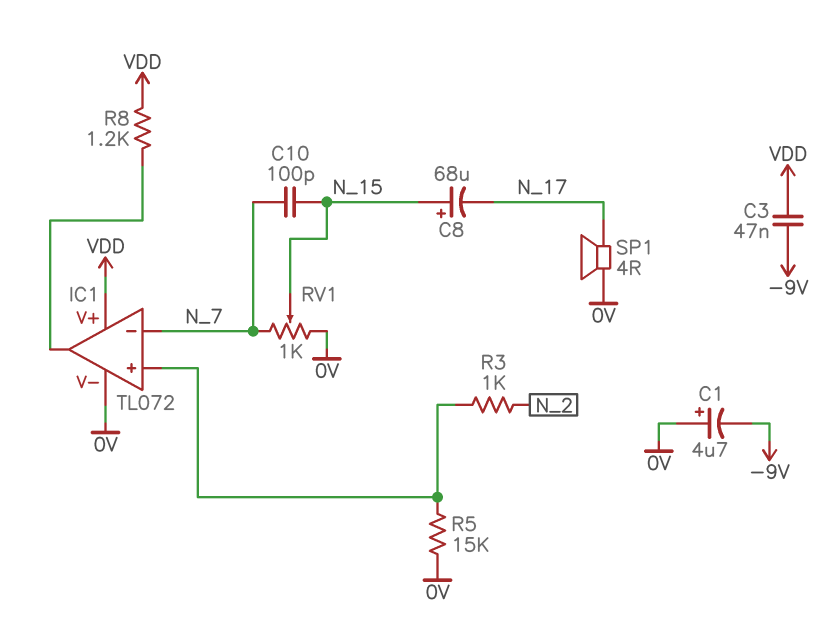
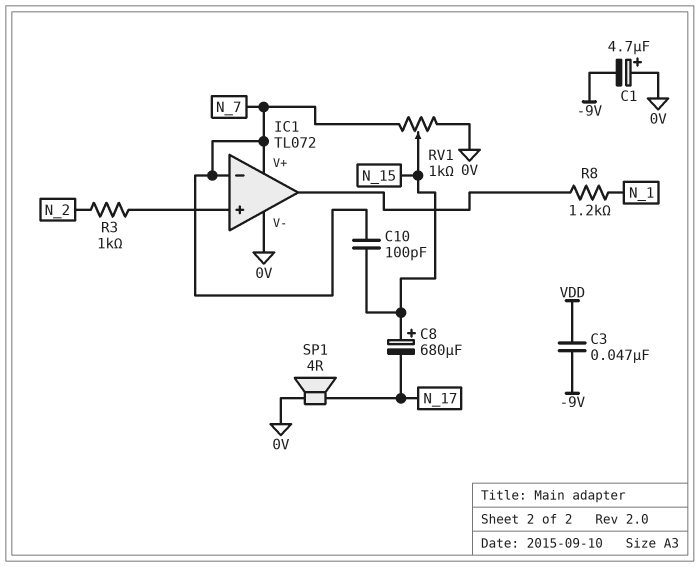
C8: 68uF (plus N_15, minus N_17) -> 680uF (plus N_15, minus N_17)
IC1 pin V+: VDD -> N_7
R5: 15k (0V, IC1/in+) -> none
R8: 1.2k (IC1/out, VDD) -> 1.2k (IC1/out, N_1)

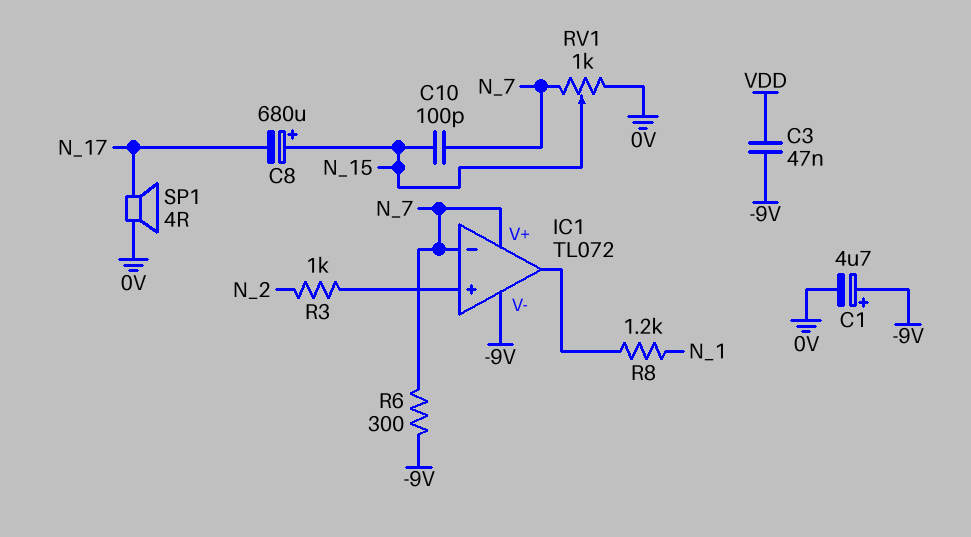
C1: 4.7uF (plus 0V, minus -9V) -> 4.7uF (plus -9V, minus 0V)
IC1 pin V-: 0V -> -9V
R6: none -> 300 (-9V, N_7)

